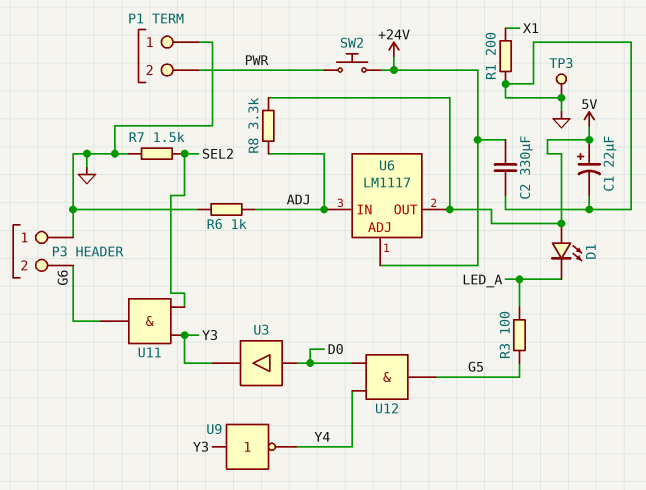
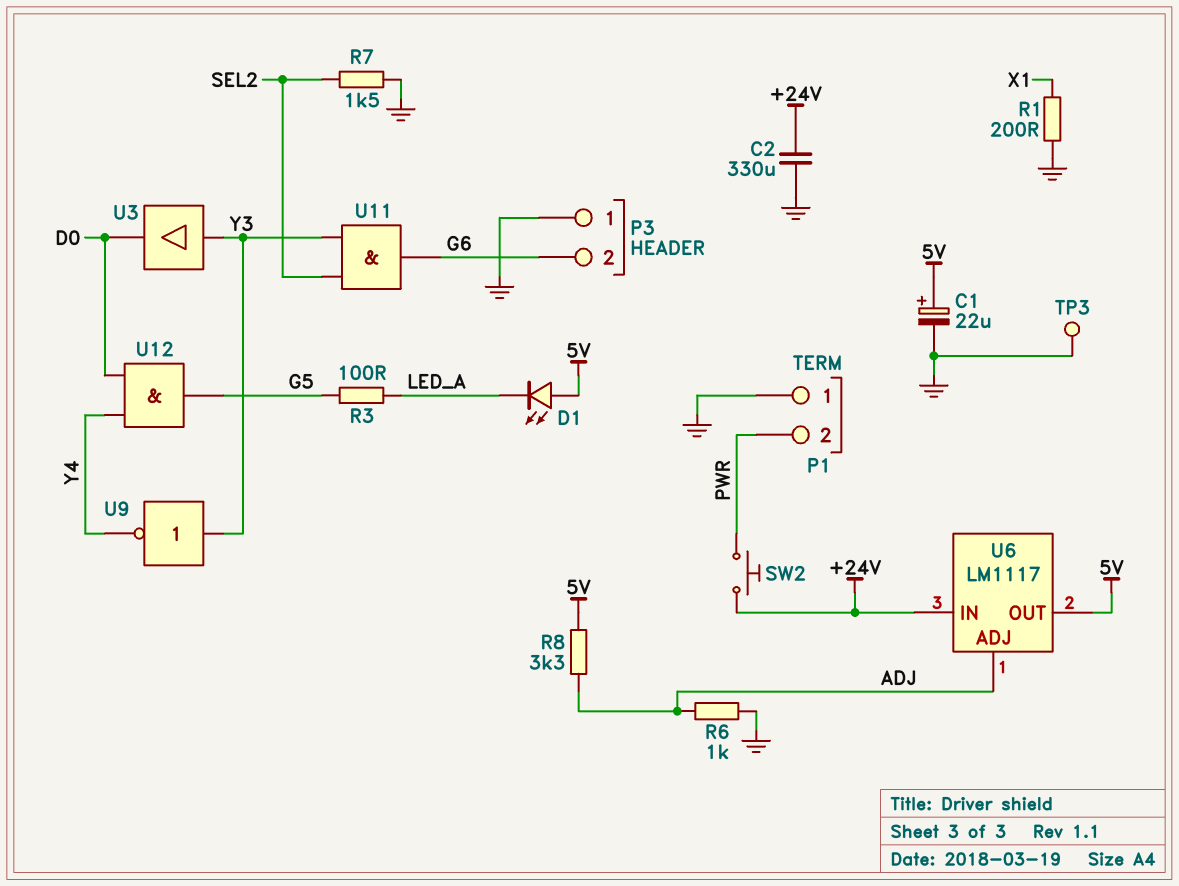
U3: buffer (in D0, out Y3) -> buffer (in Y3, out D0)
U6 pin ADJ: +24V -> ADJ
U6 pin IN: ADJ -> +24V

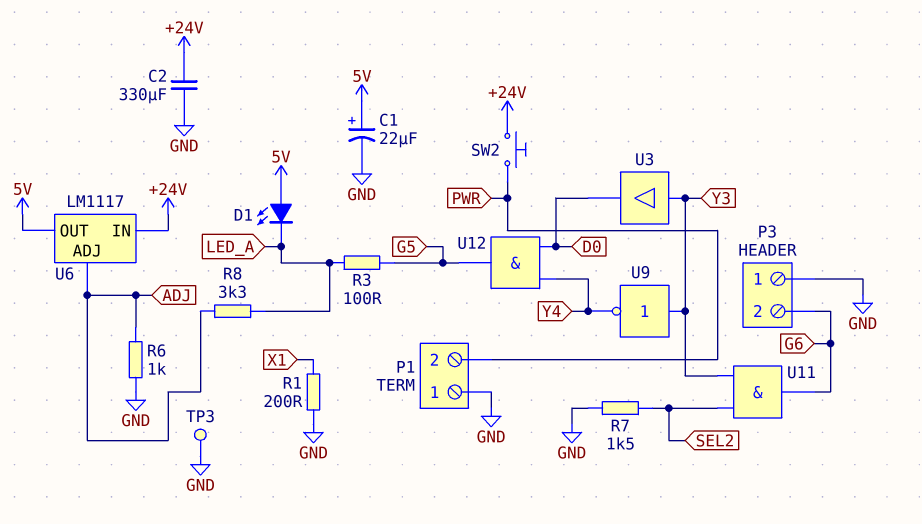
R8: 3.3k (5V, ADJ) -> 3.3k (ADJ, LED_A)

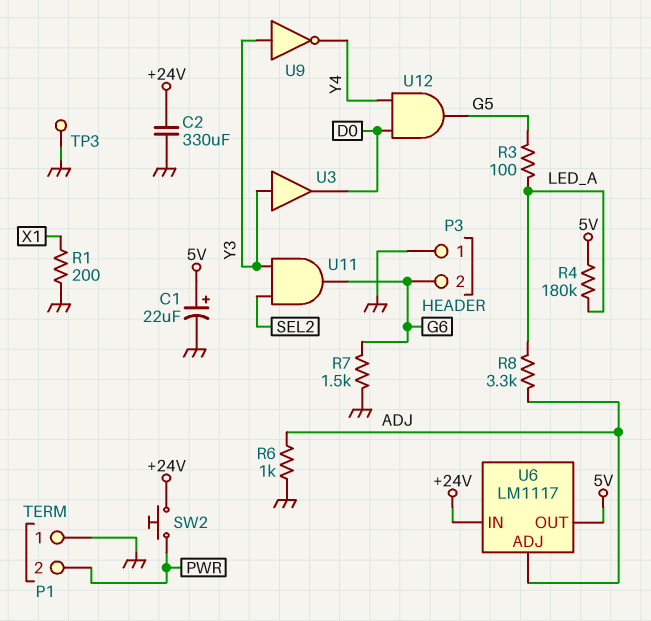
D1: LED (A 5V, K LED_A) -> none
R4: none -> 180k (5V, LED_A)
R7: 1.5k (GND, SEL2) -> 1.5k (G6, GND)

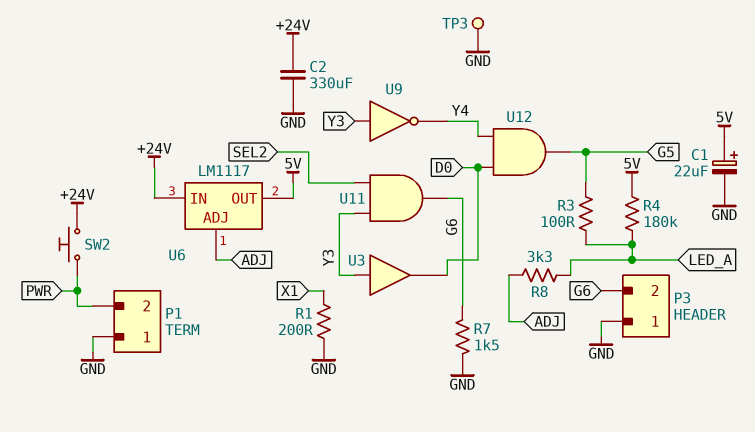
R6: 1k (ADJ, GND) -> none

